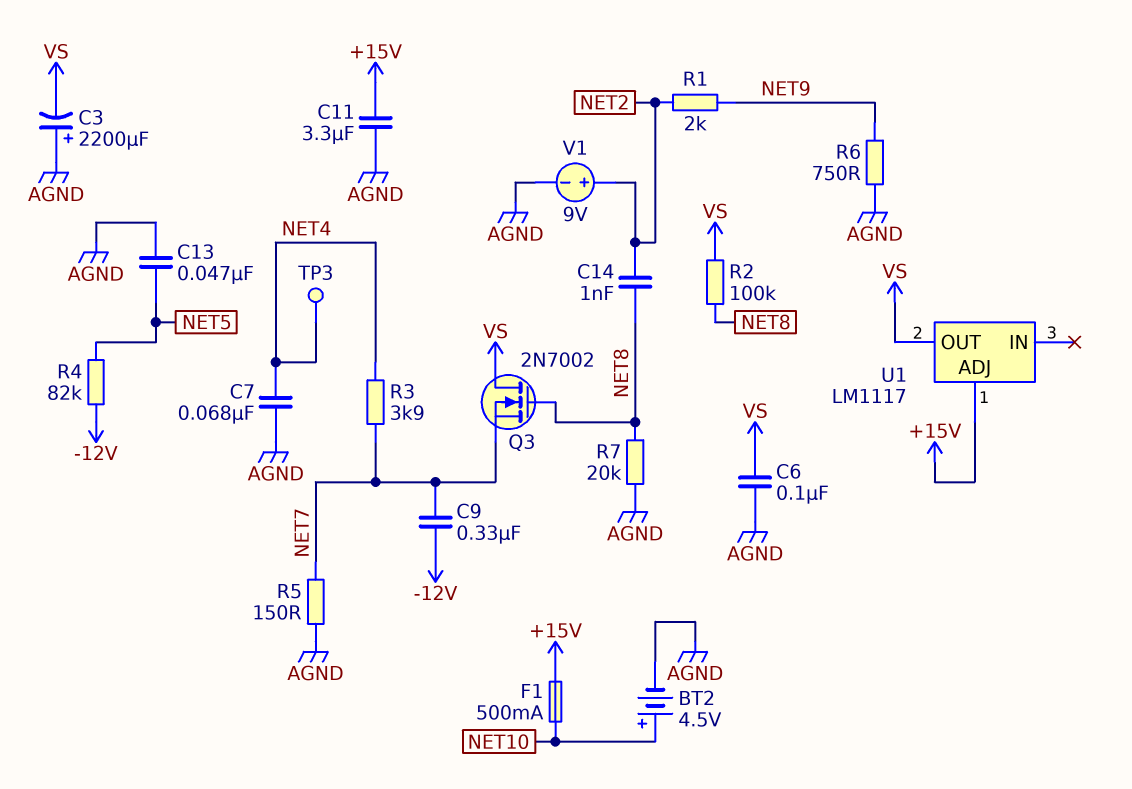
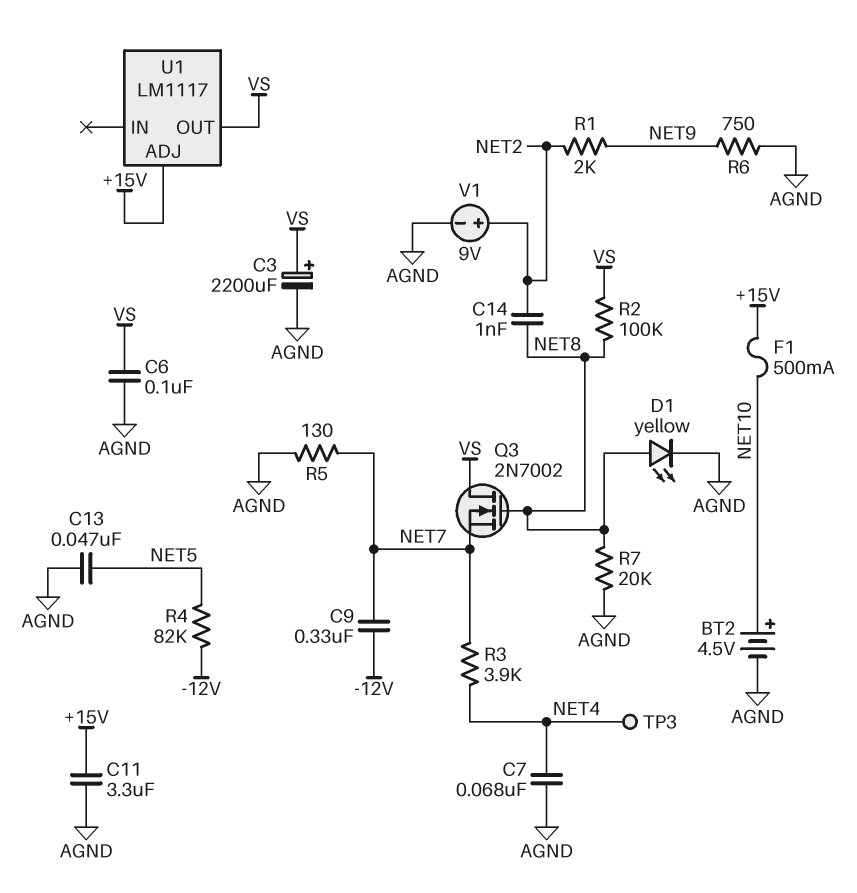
C3: 2200uF (plus AGND, minus VS) -> 2200uF (plus VS, minus AGND)
D1: none -> LED yellow (A NET8, K AGND)
R5: 150 (AGND, NET7) -> 130 (AGND, NET7)

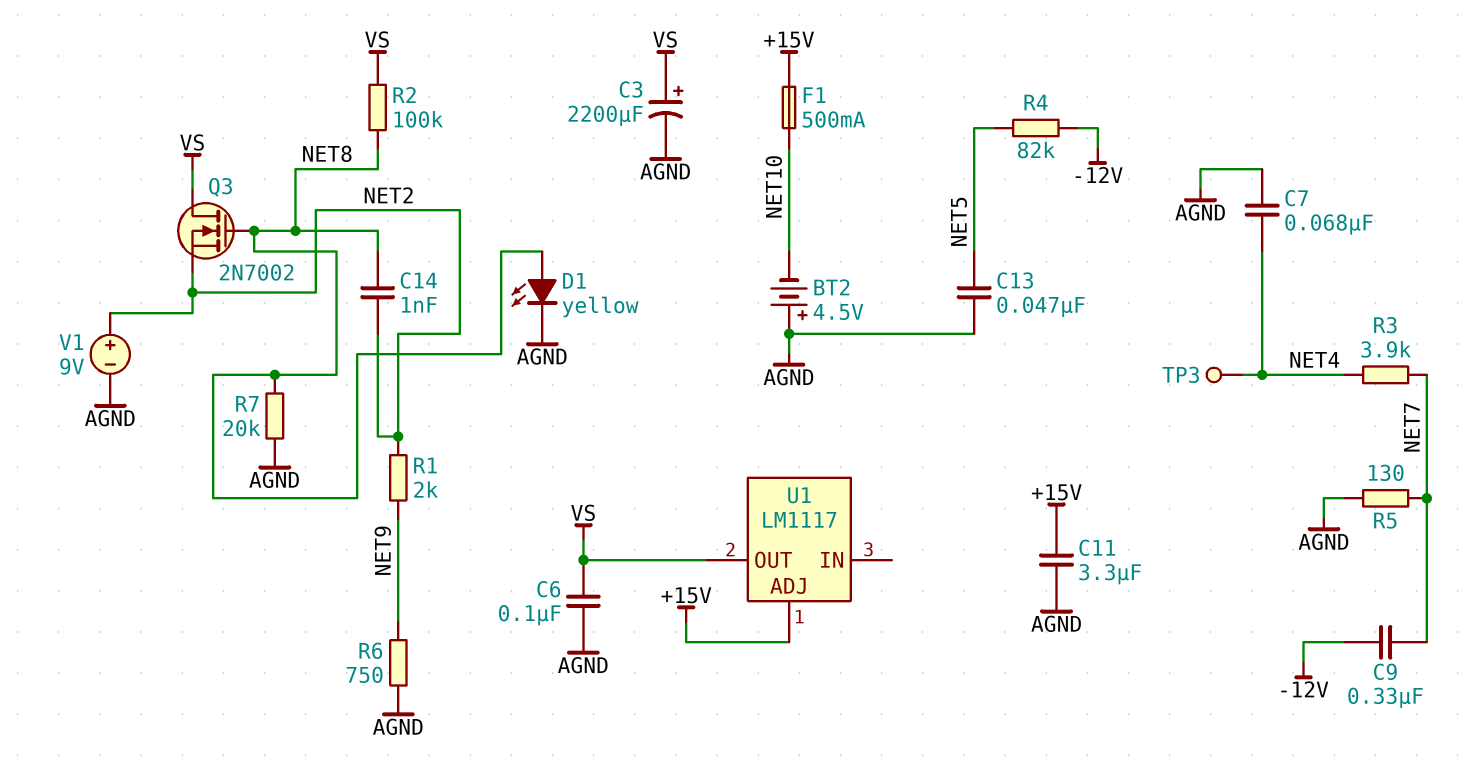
BT2: 4.5V (plus NET10, minus AGND) -> 4.5V (plus AGND, minus NET10)
Q3: NMOS 2N7002 (G NET8, D VS, S NET7) -> NMOS 2N7002 (G NET8, D VS, S NET2)

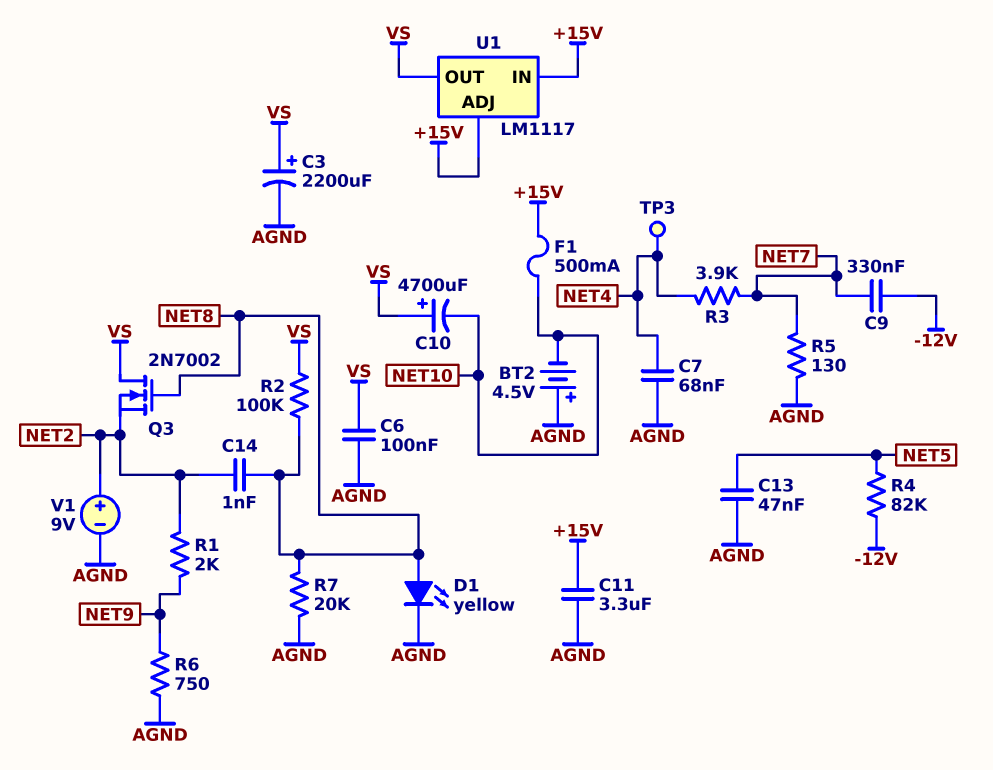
C10: none -> 4700uF (plus VS, minus NET10)
U1 pin IN: none -> +15V

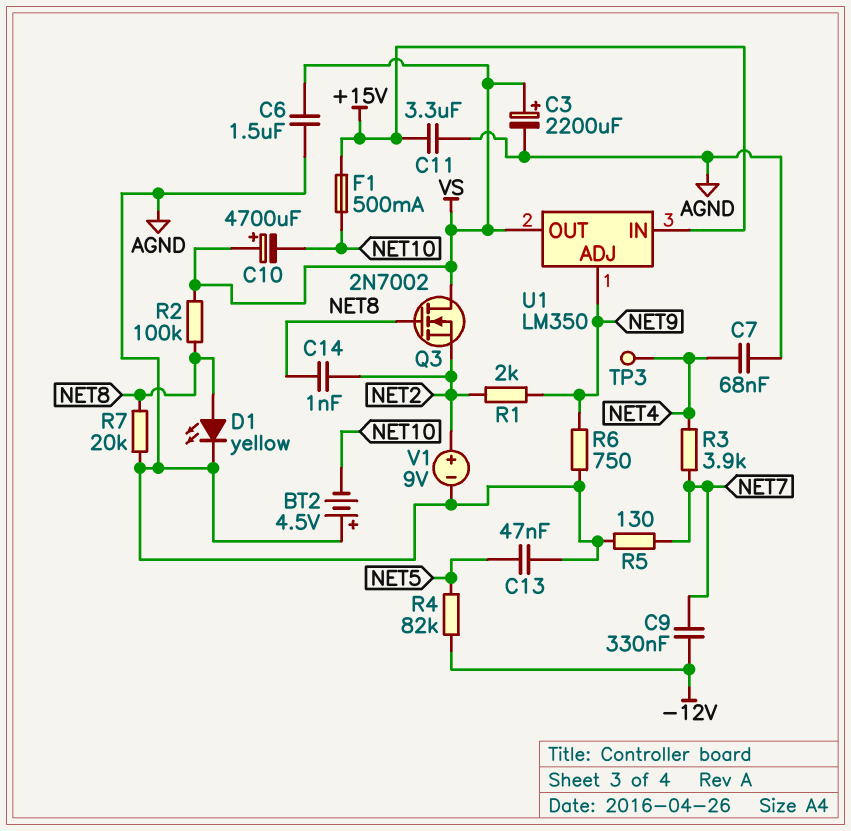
C6: 100nF (AGND, VS) -> 1.5uF (AGND, VS)
U1: LM1117 -> LM350
U1 pin ADJ: +15V -> NET9

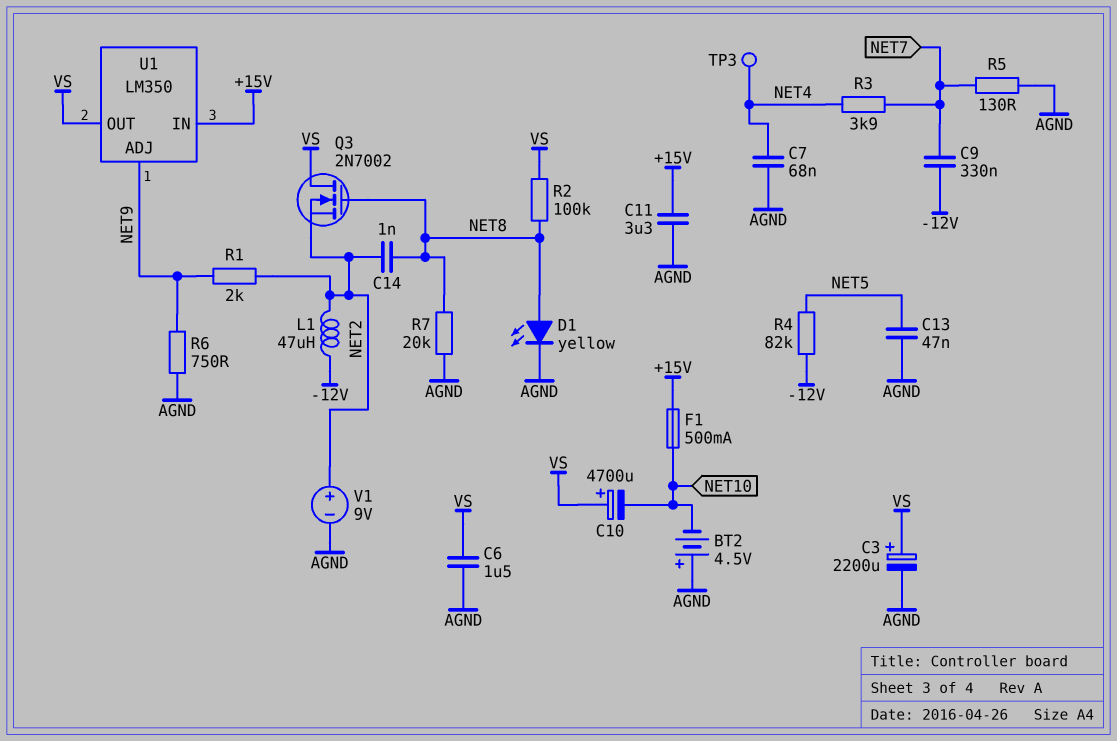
L1: none -> 47uH (-12V, NET2)

